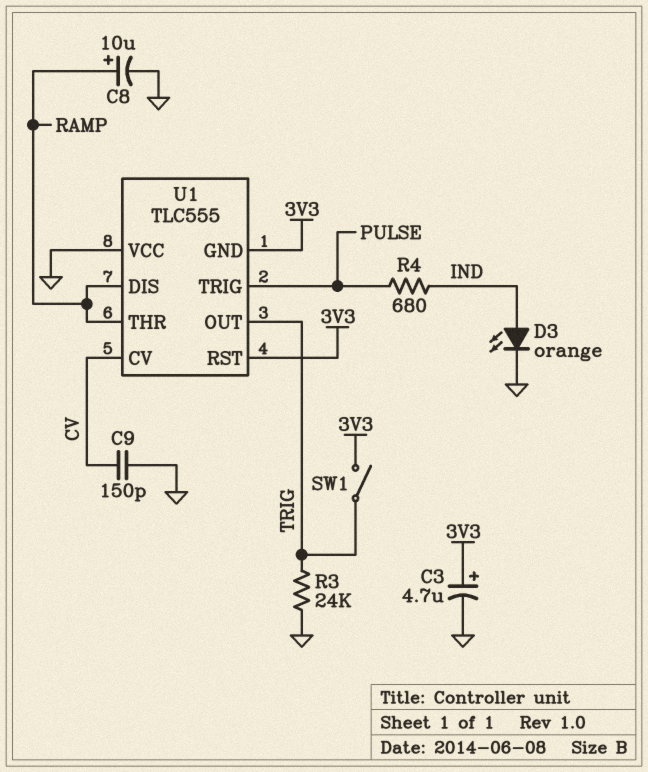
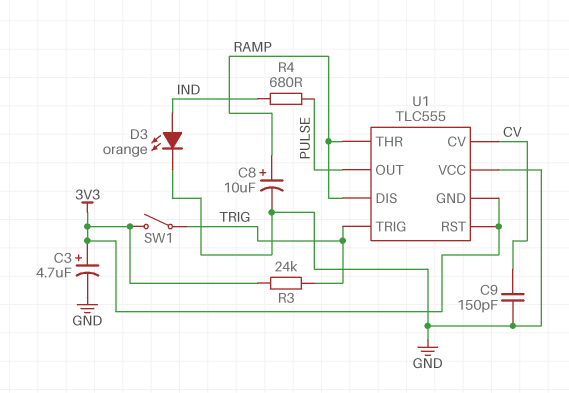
R3: 24k (GND, TRIG) -> 24k (3V3, TRIG)
U1 pin OUT: TRIG -> PULSE
U1 pin TRIG: PULSE -> TRIG

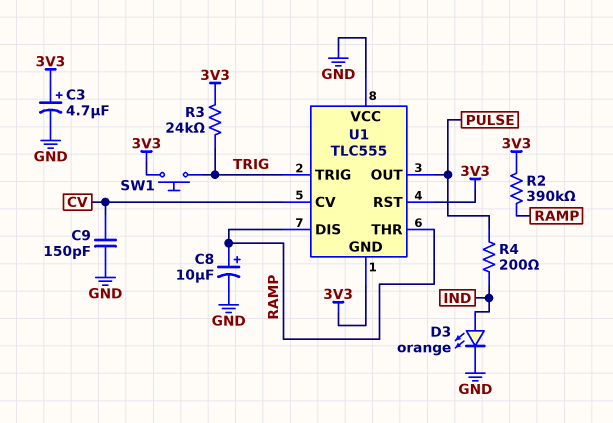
R2: none -> 390k (3V3, RAMP)
R4: 680 (IND, PULSE) -> 200 (IND, PULSE)
SW1: switch (3V3, TRIG) -> button (3V3, TRIG)

